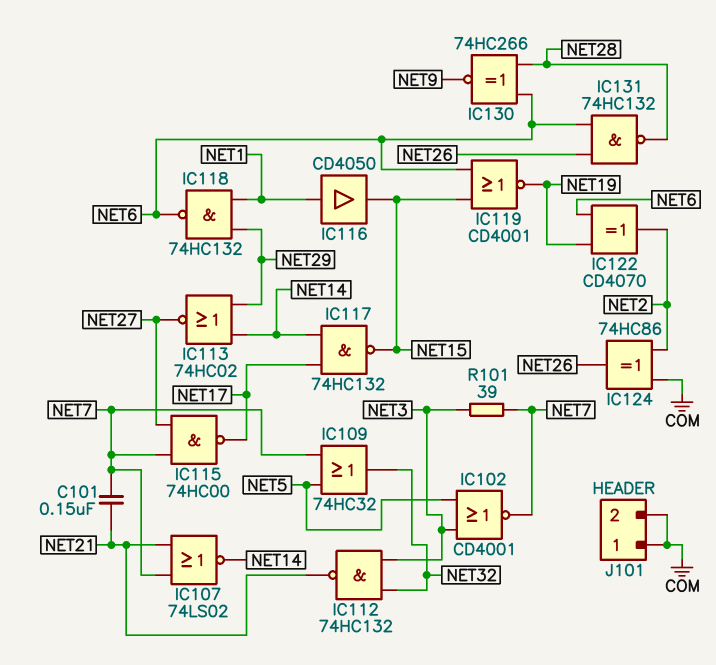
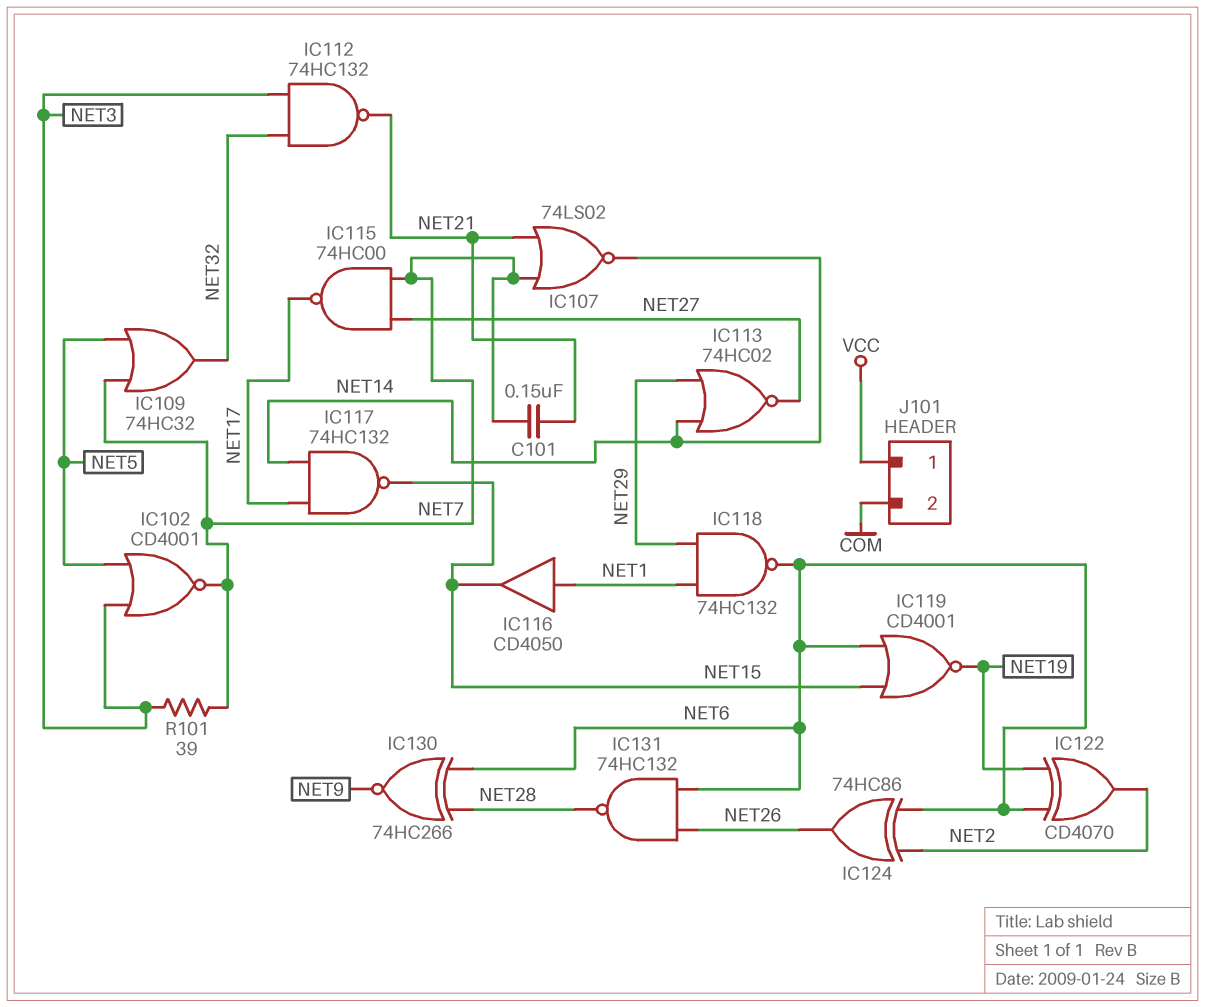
IC124: XOR 74HC86 (in COM, in NET2, out NET26) -> XOR 74HC86 (in NET2, in NET6, out NET26)
J101 pin 1: COM -> VCC

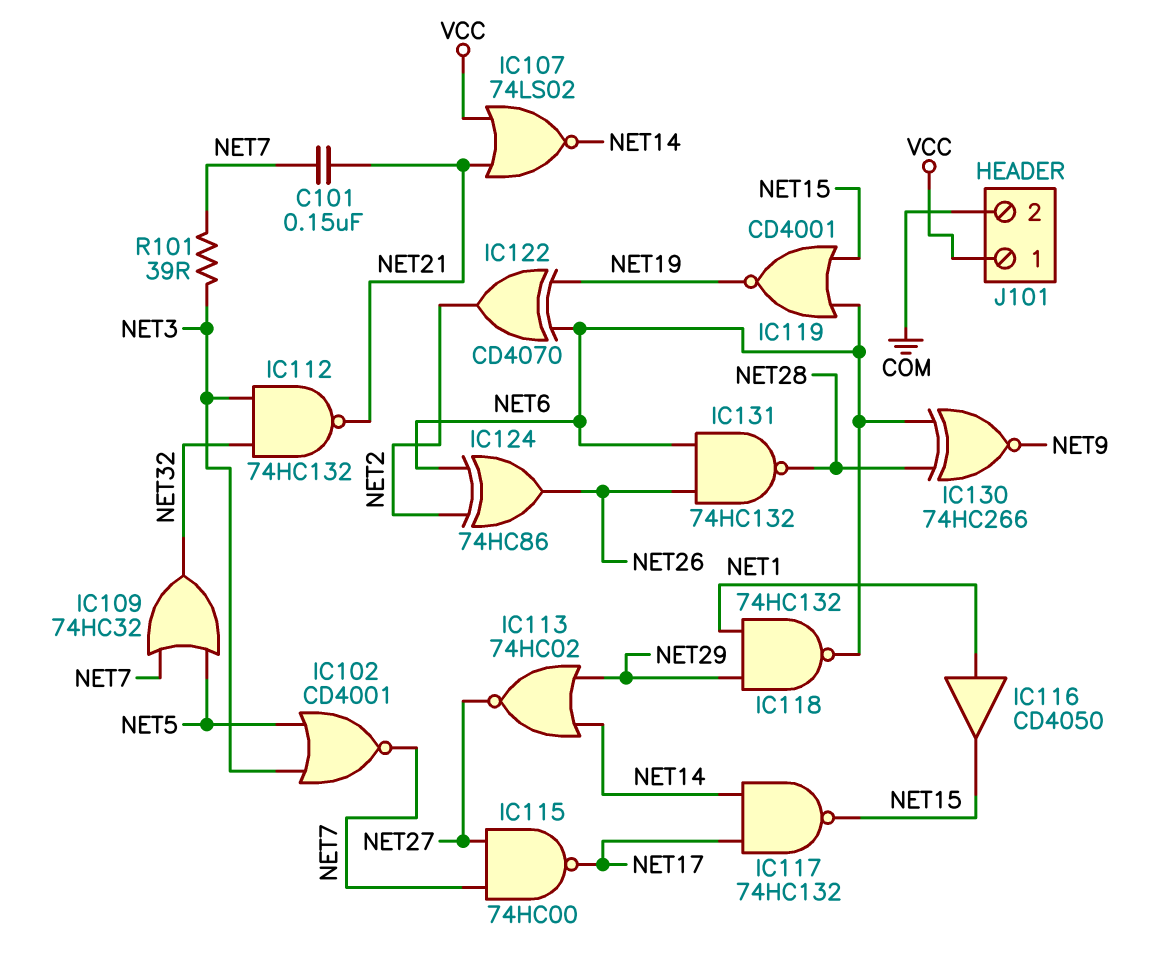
IC107: NOR 74LS02 (in NET7, in NET21, out NET14) -> NOR 74LS02 (in NET21, in VCC, out NET14)

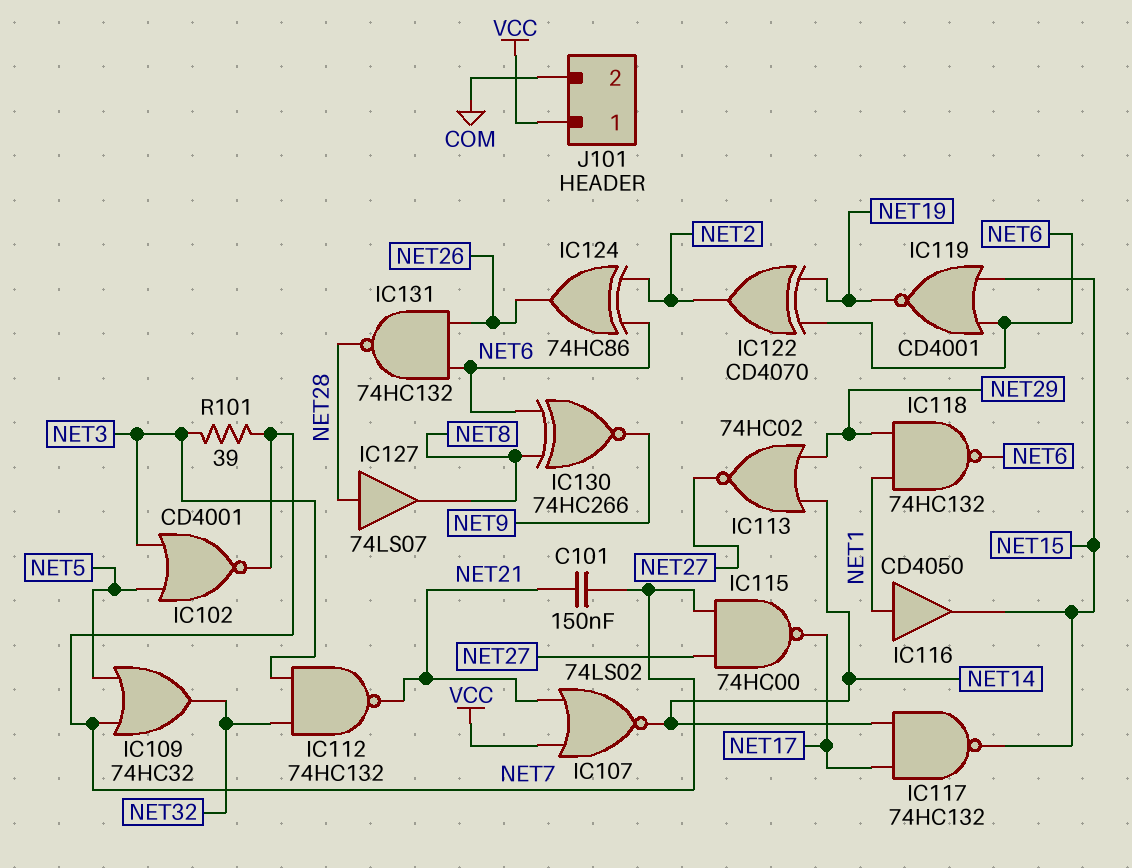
IC127: none -> buffer 74LS07 (in NET28, out NET8)
IC130: XNOR 74HC266 (in NET6, in NET28, out NET9) -> XNOR 74HC266 (in NET6, in NET8, out NET9)

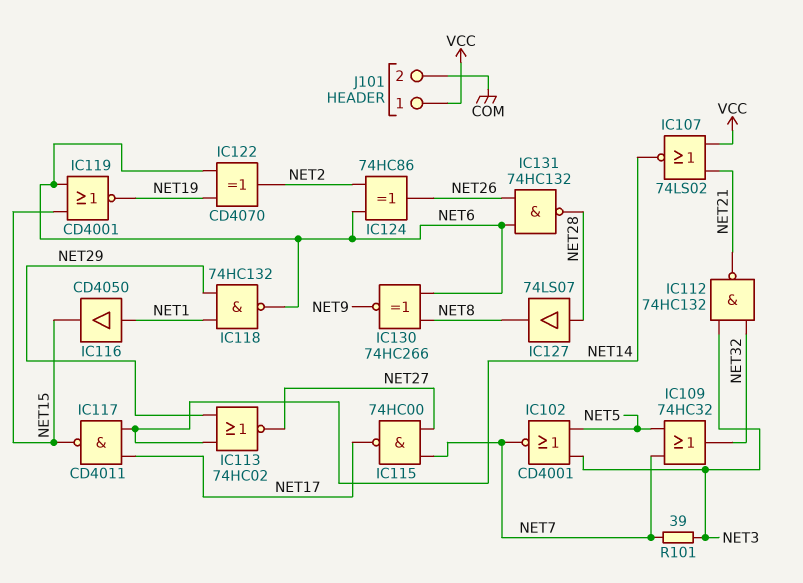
C101: 150nF (NET7, NET21) -> none
IC117: NAND 74HC132 (in NET14, in NET17, out NET15) -> NAND CD4011 (in NET14, in NET17, out NET15)

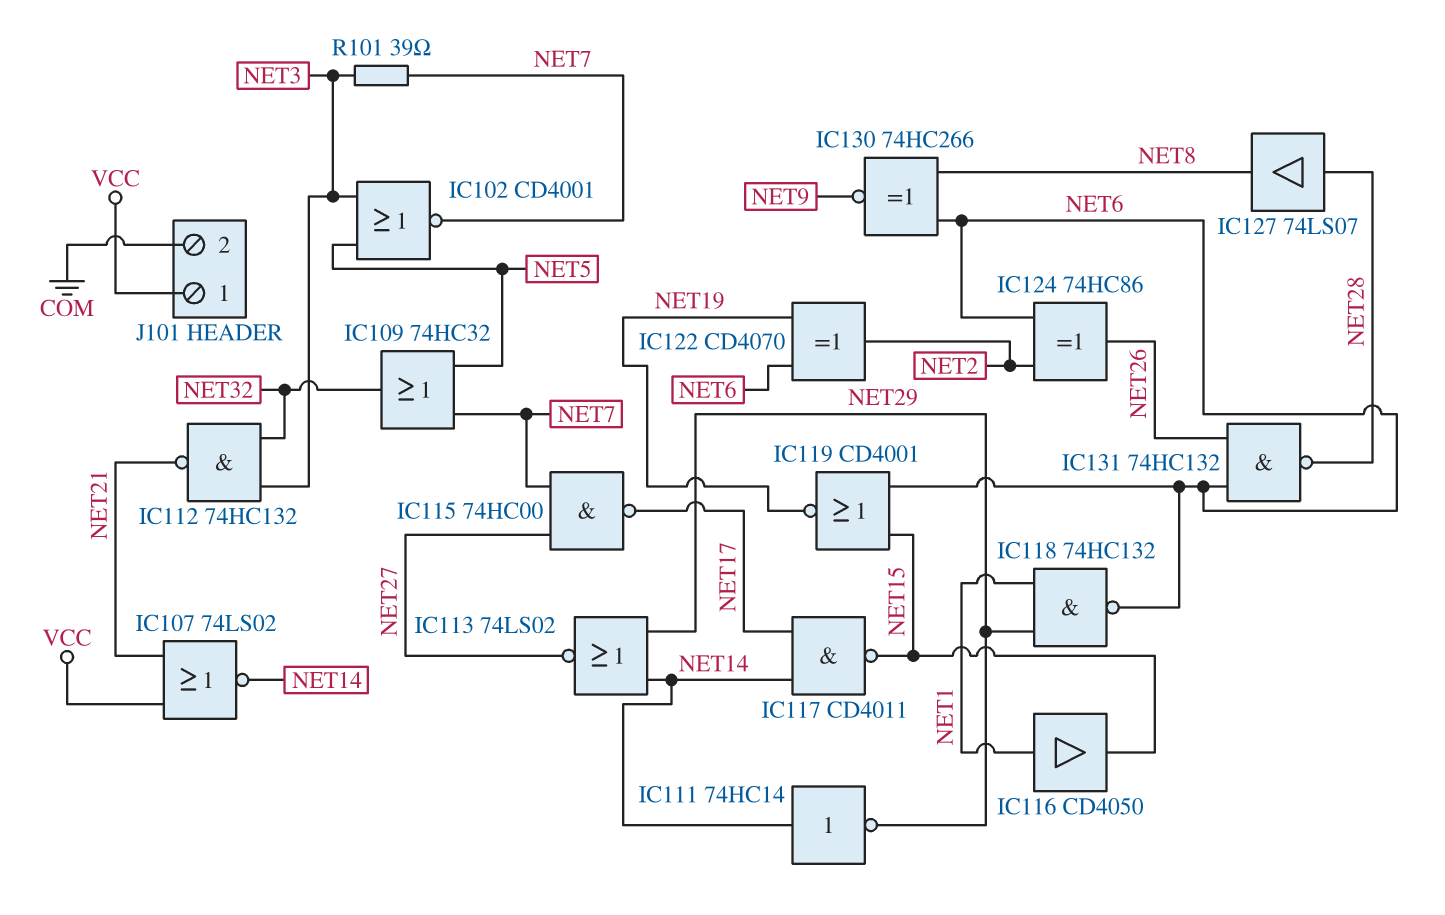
IC111: none -> NOT 74HC14 (in NET14, out NET29)
IC113: NOR 74HC02 (in NET14, in NET29, out NET27) -> NOR 74LS02 (in NET14, in NET29, out NET27)

